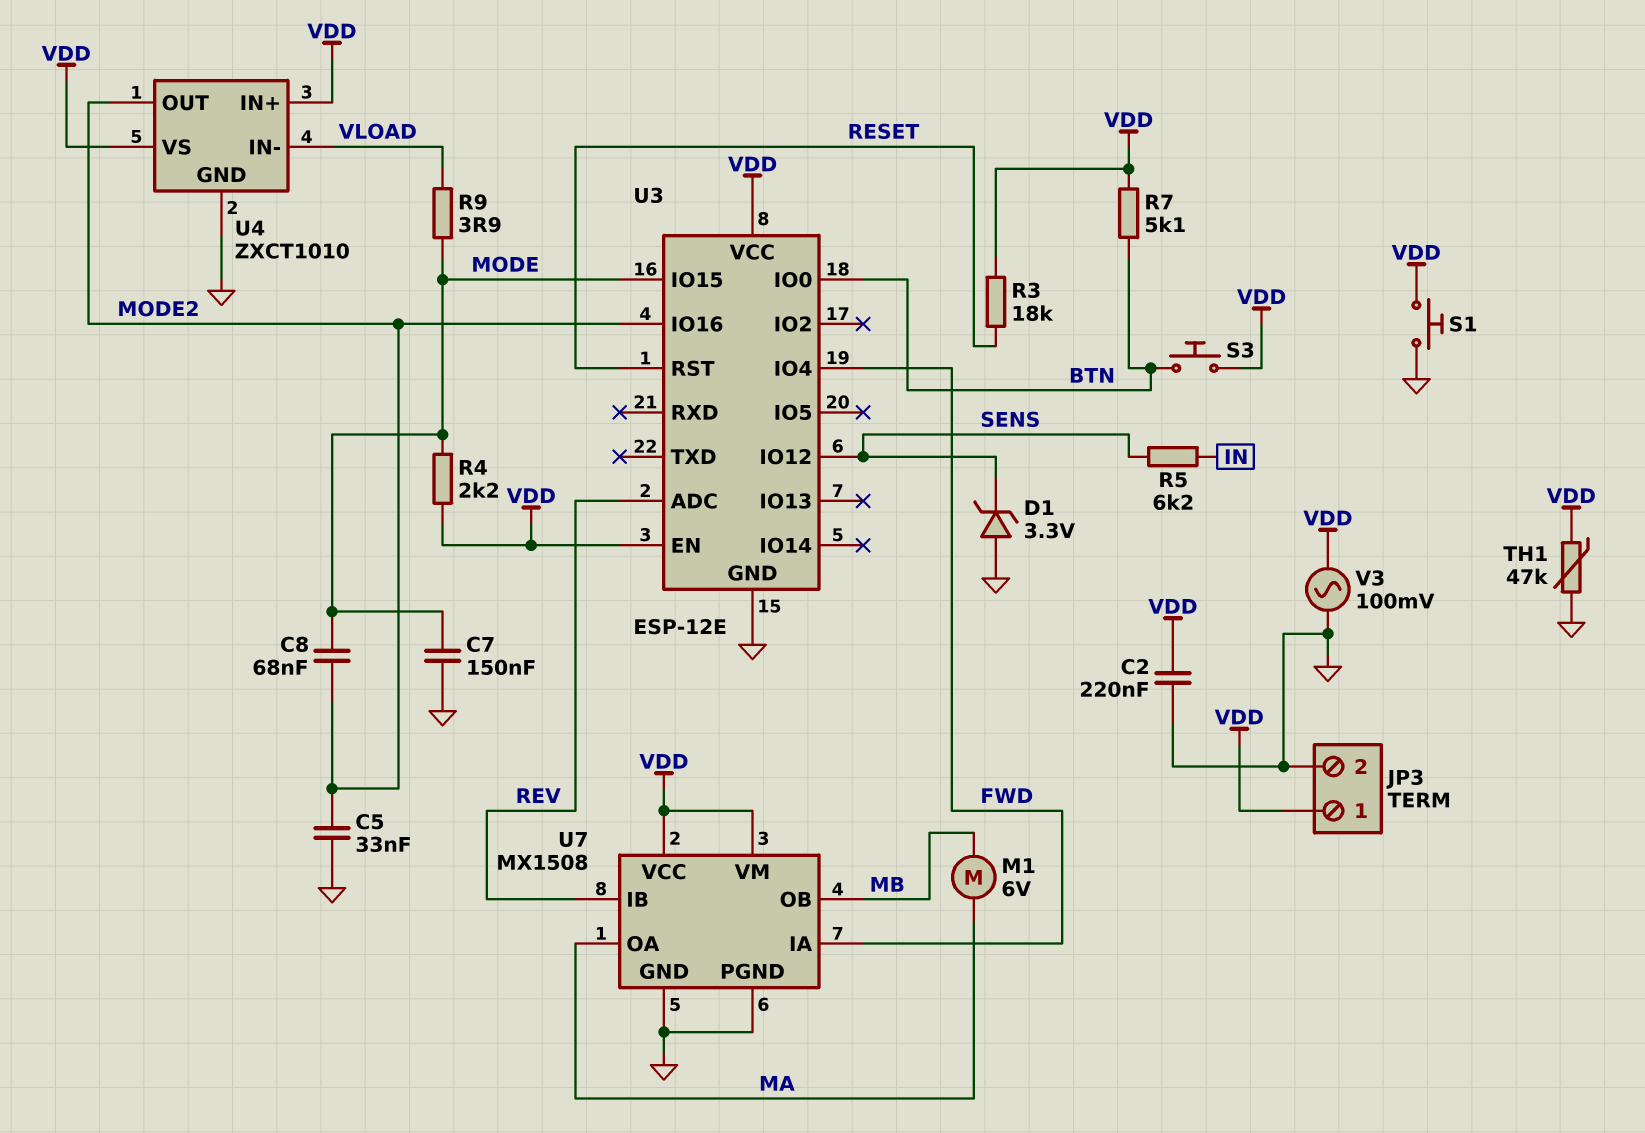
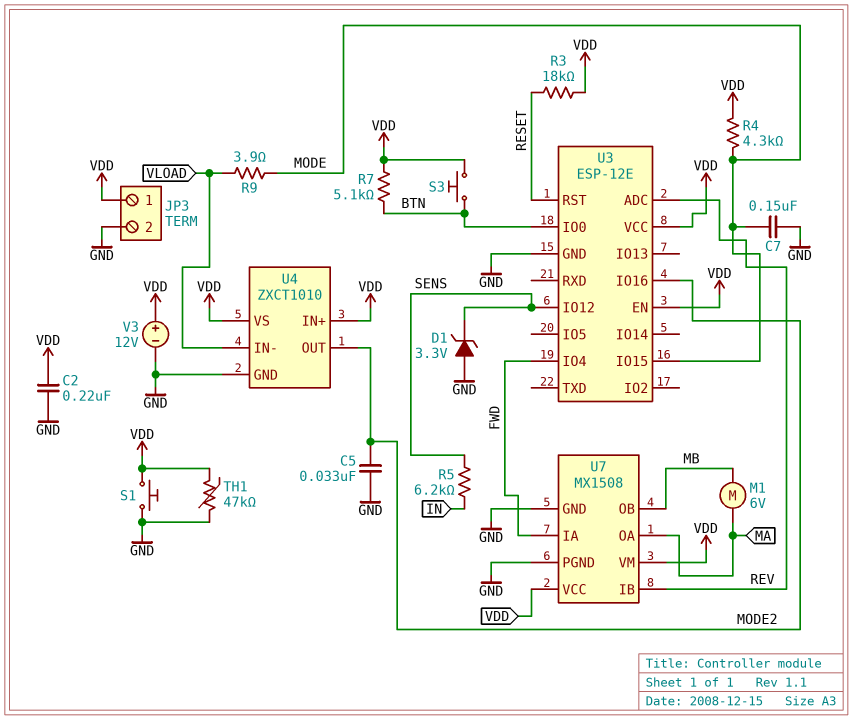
C8: 68nF (MODE, MODE2) -> none
R4: 2.2k (MODE, VDD) -> 4.3k (MODE, VDD)
V3: AC 100mV (GND, VDD) -> 12V (plus VDD, minus GND)

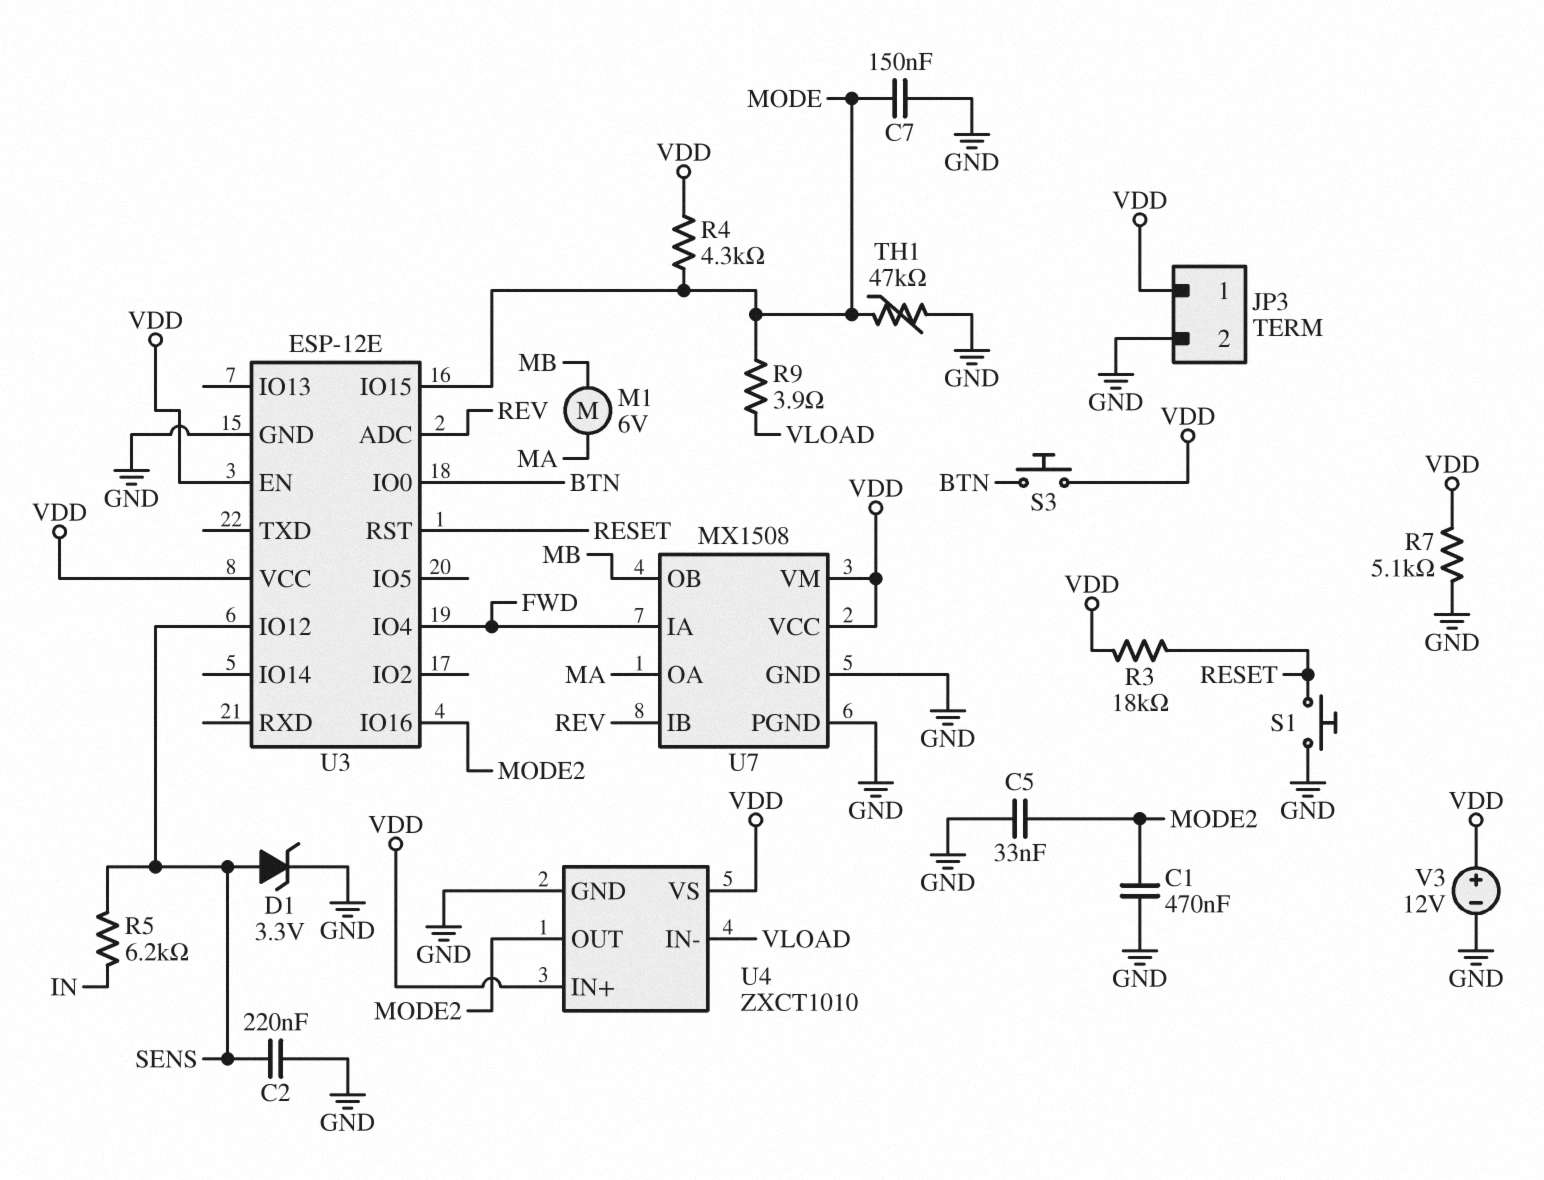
C1: none -> 470nF (GND, MODE2)
C2: 220nF (GND, VDD) -> 220nF (GND, SENS)
D1: zener 3.3V (A GND, K SENS) -> zener 3.3V (A SENS, K GND)
R7: 5.1k (BTN, VDD) -> 5.1k (GND, VDD)
S1: button (GND, VDD) -> button (GND, RESET)
TH1: 47k (GND, VDD) -> 47k (GND, MODE)

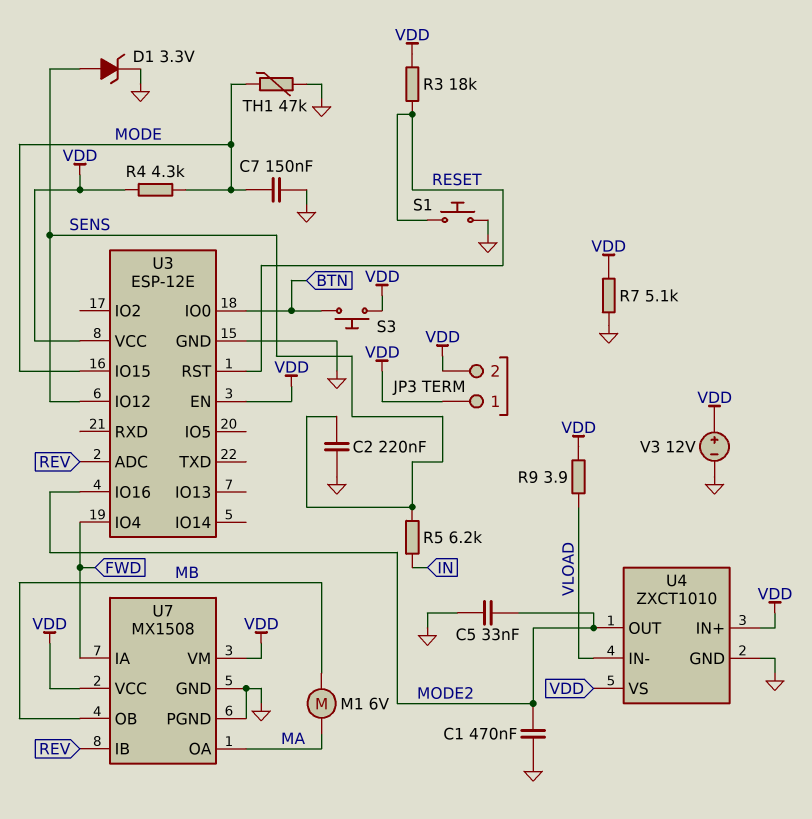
JP3 pin 2: GND -> VDD
R9: 3.9 (MODE, VLOAD) -> 3.9 (VDD, VLOAD)

